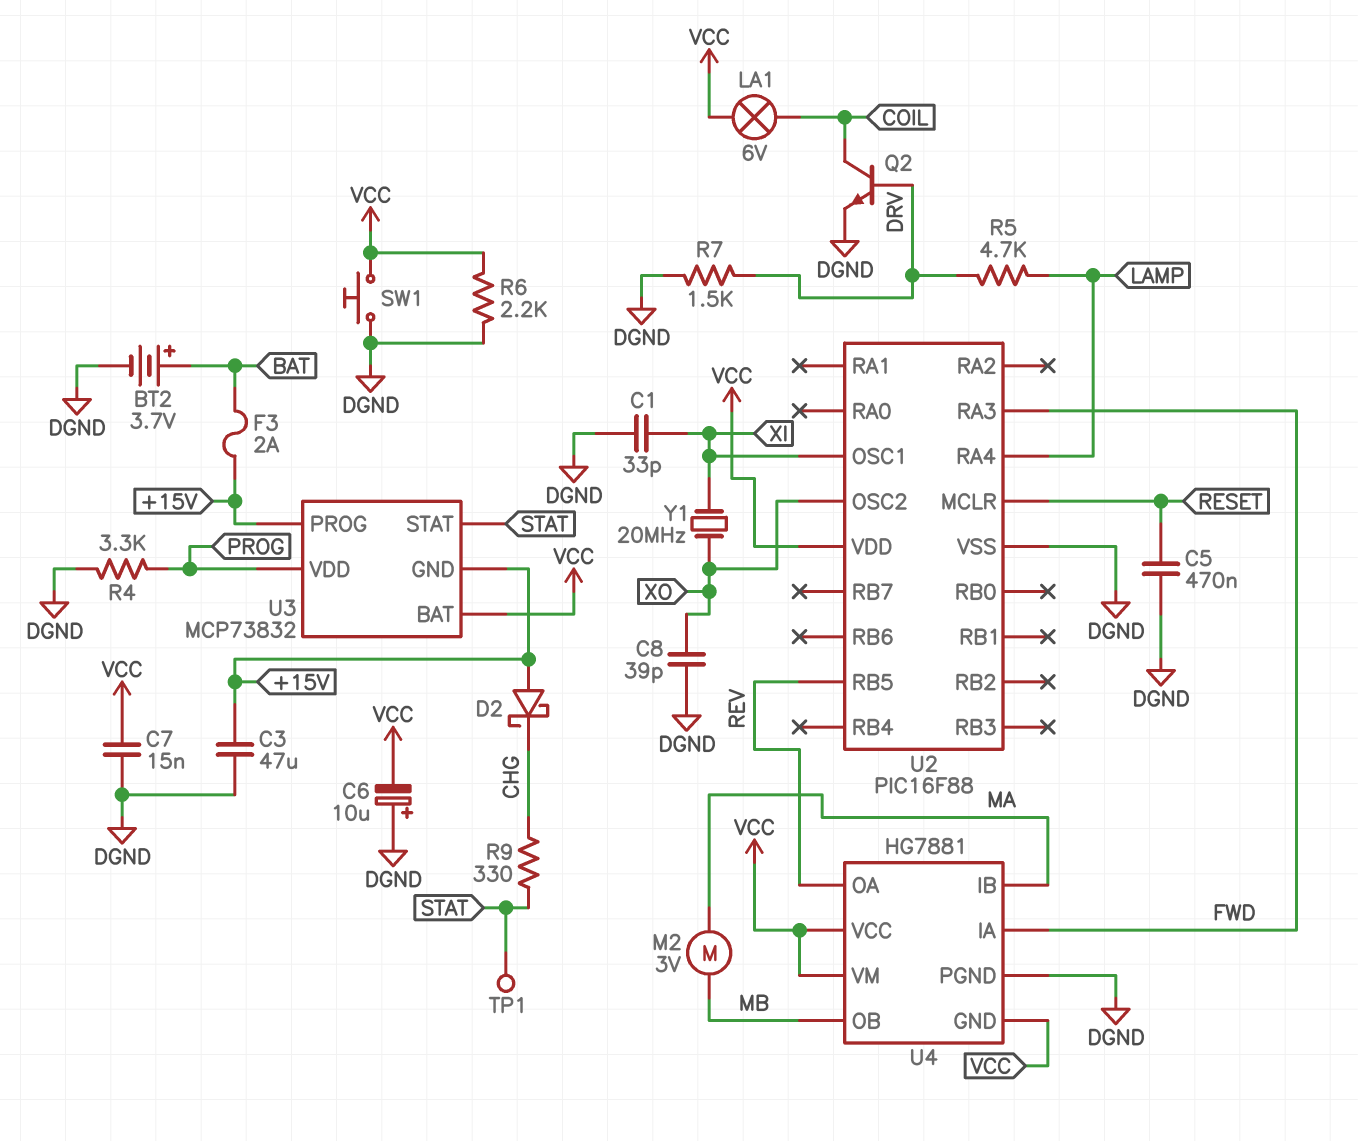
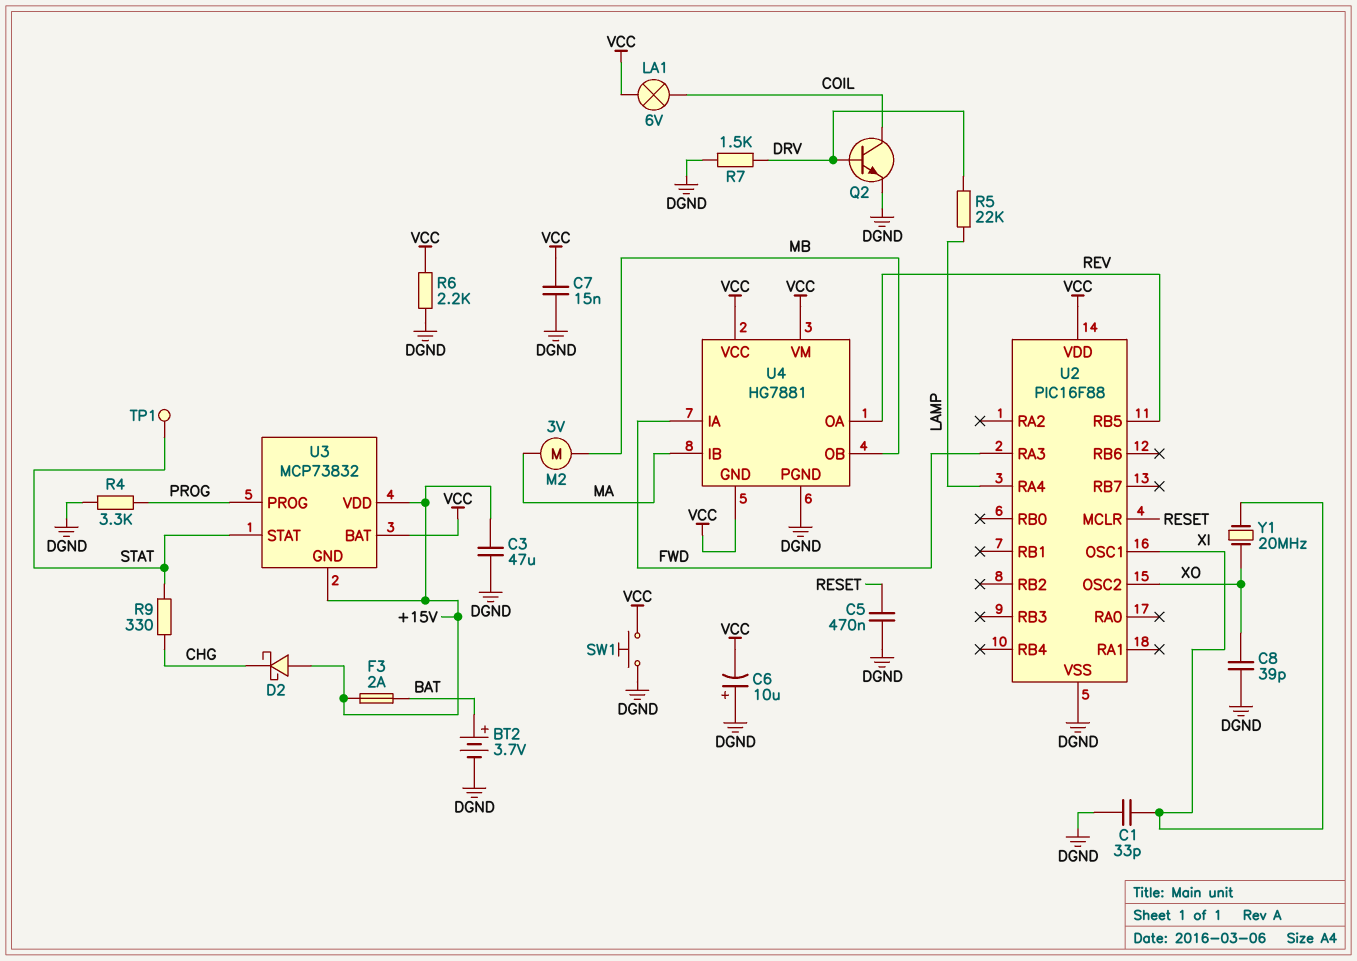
R5: 4.7k (DRV, LAMP) -> 22k (DRV, LAMP)
U3 pin PROG: +15V -> PROG
U3 pin VDD: PROG -> +15V

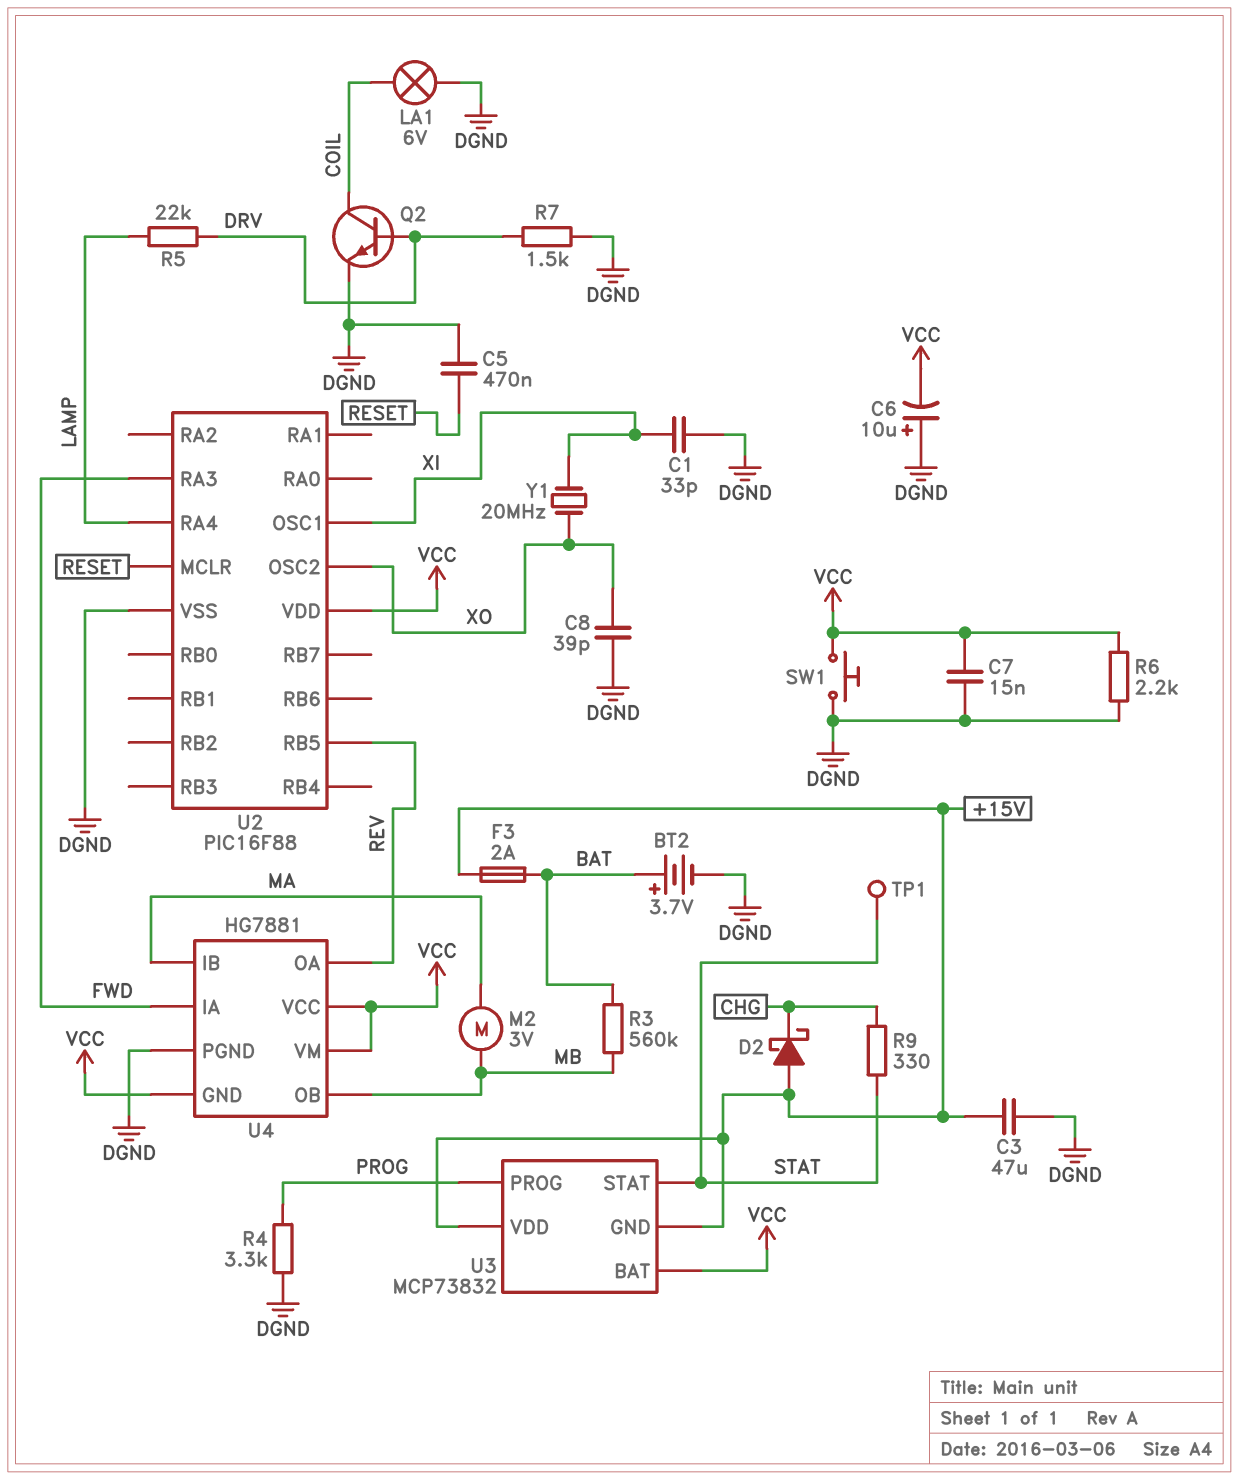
LA1: lamp 6V (COIL, VCC) -> lamp 6V (COIL, DGND)
R3: none -> 560k (BAT, MB)

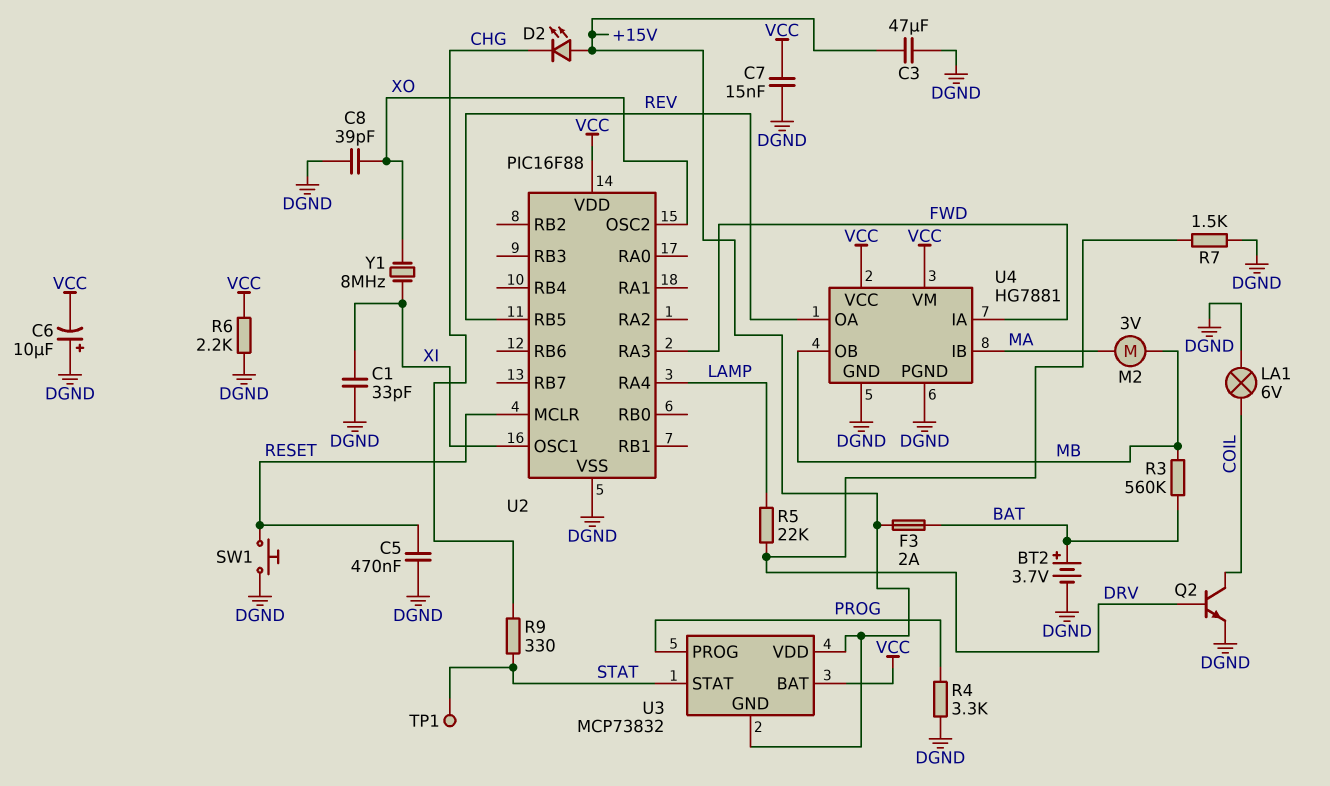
D2: schottky (A +15V, K CHG) -> LED (A +15V, K CHG)
SW1: button (DGND, VCC) -> button (DGND, RESET)
U4 pin GND: VCC -> DGND
Y1: 20MHz (XI, XO) -> 8MHz (XI, XO)

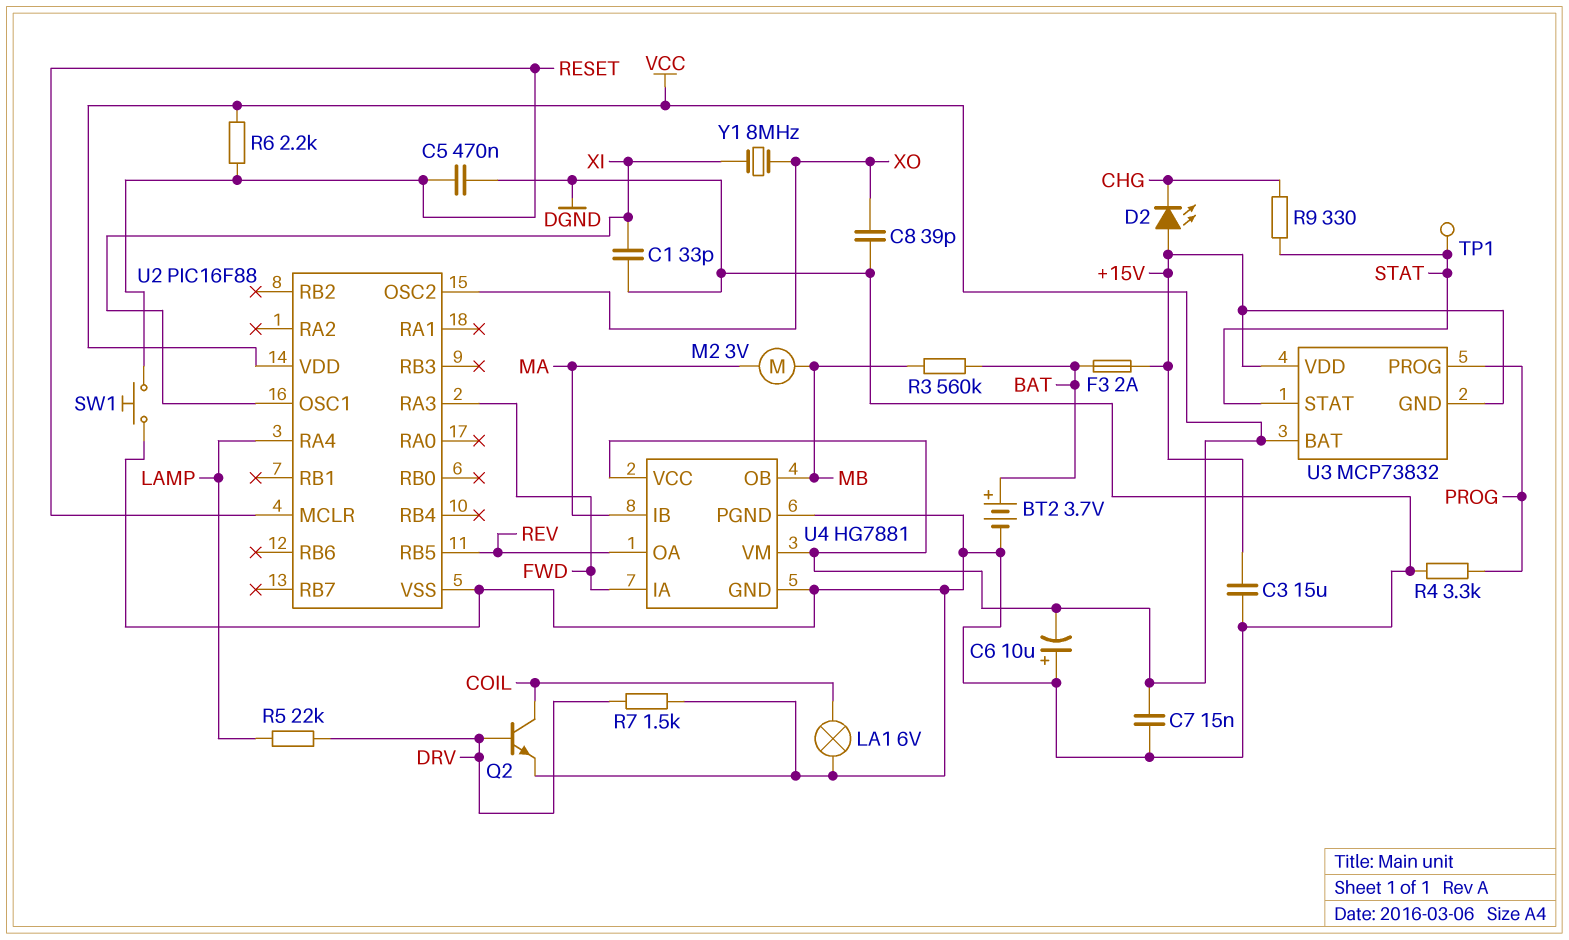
C3: 47uF (+15V, DGND) -> 15uF (+15V, DGND)
R6: 2.2k (DGND, VCC) -> 2.2k (RESET, VCC)

